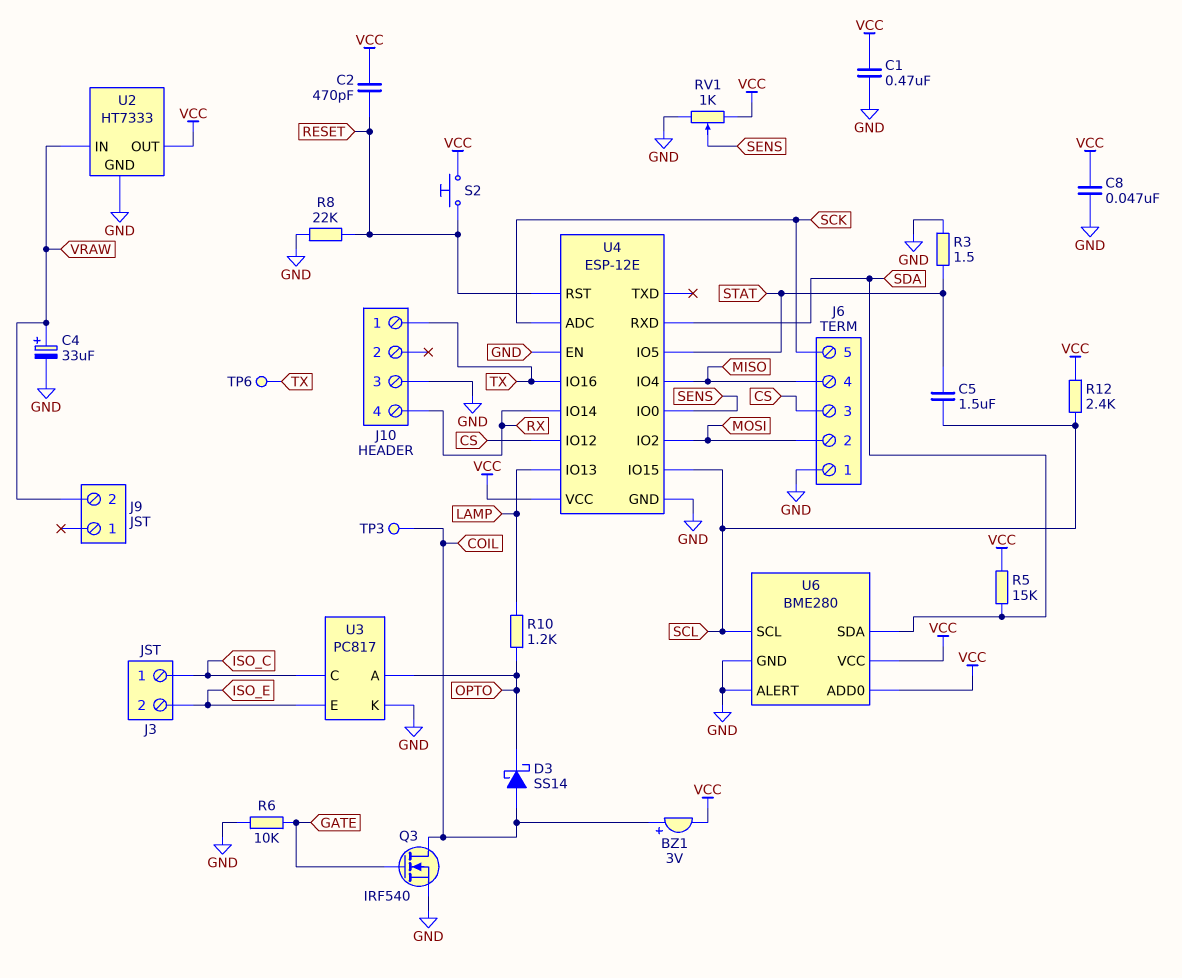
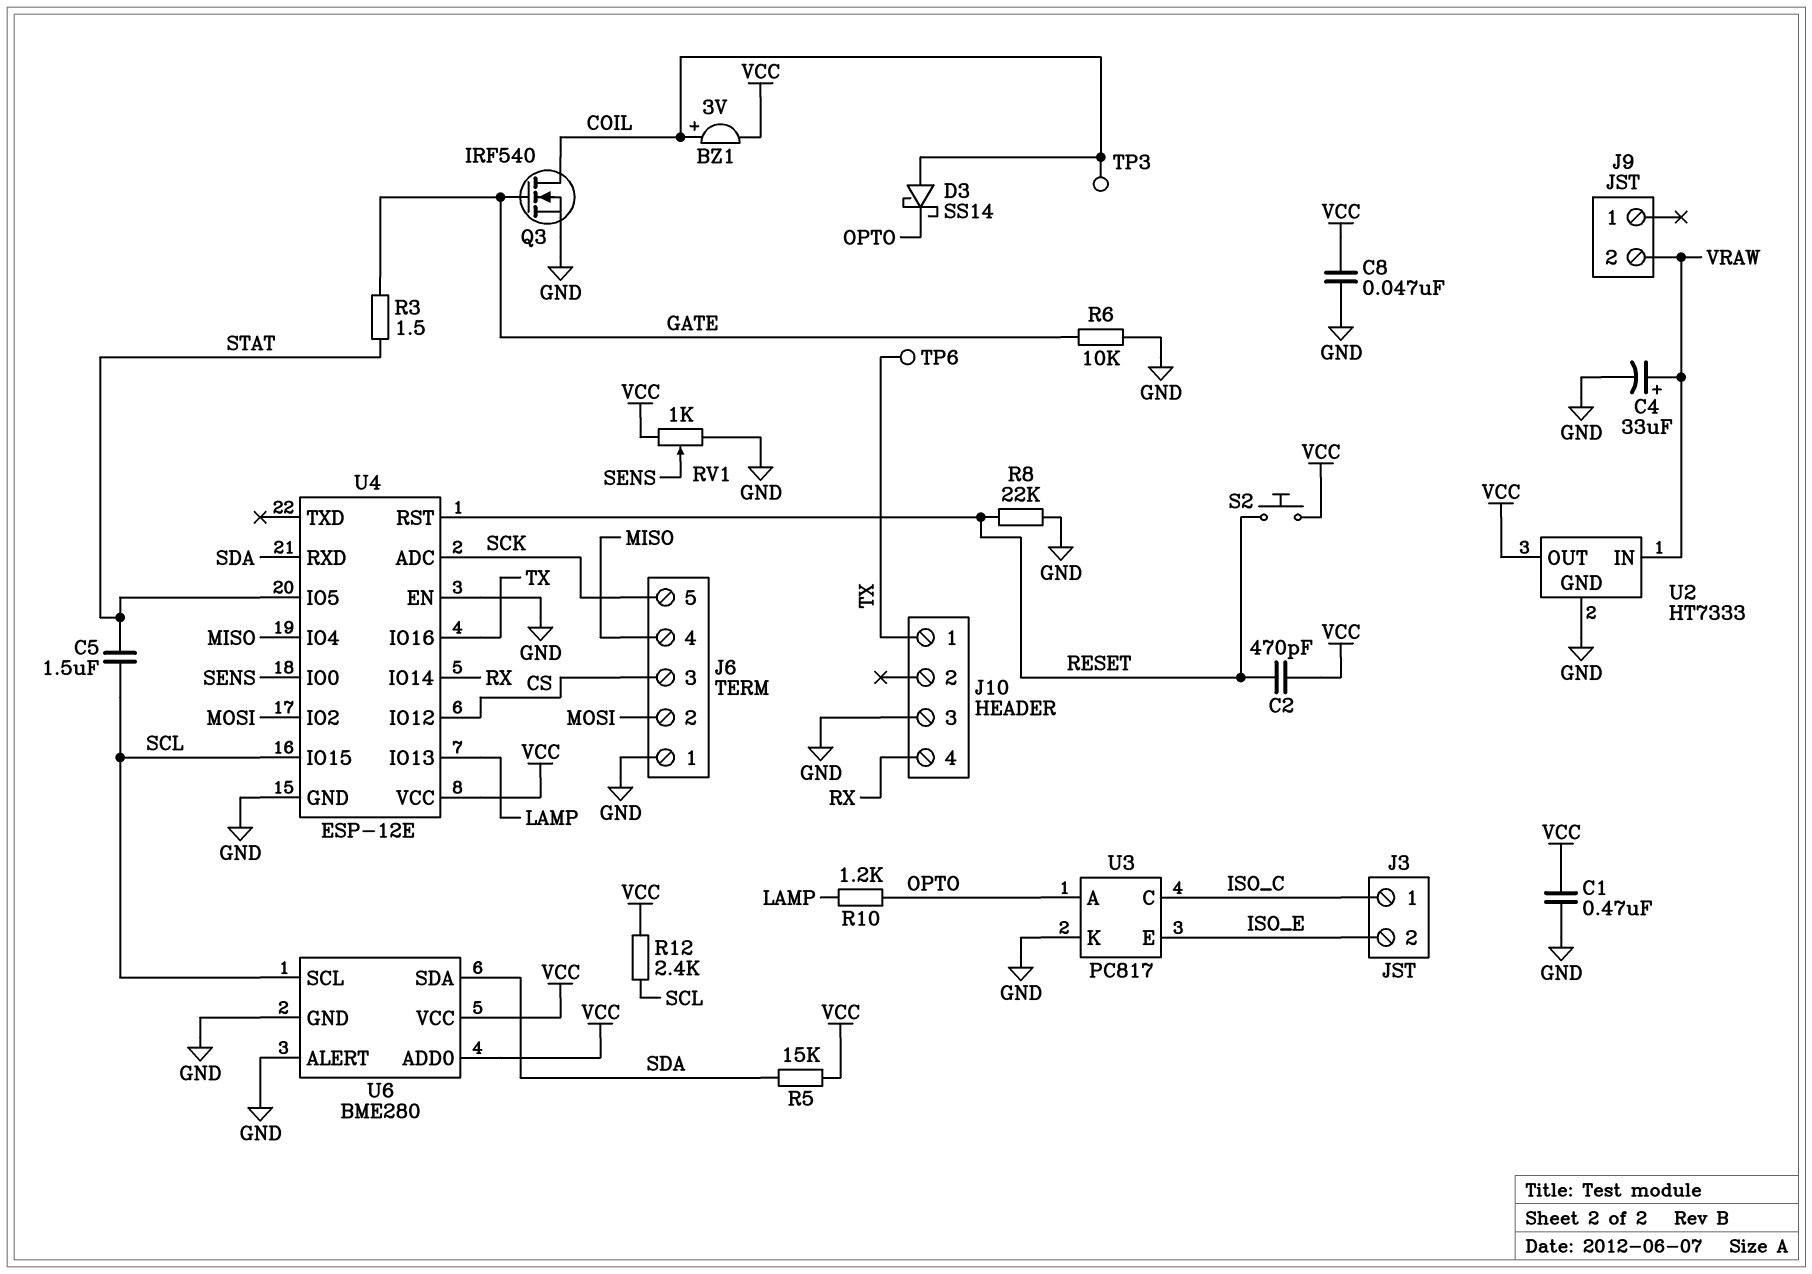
R3: 1.5 (GND, STAT) -> 1.5 (GATE, STAT)

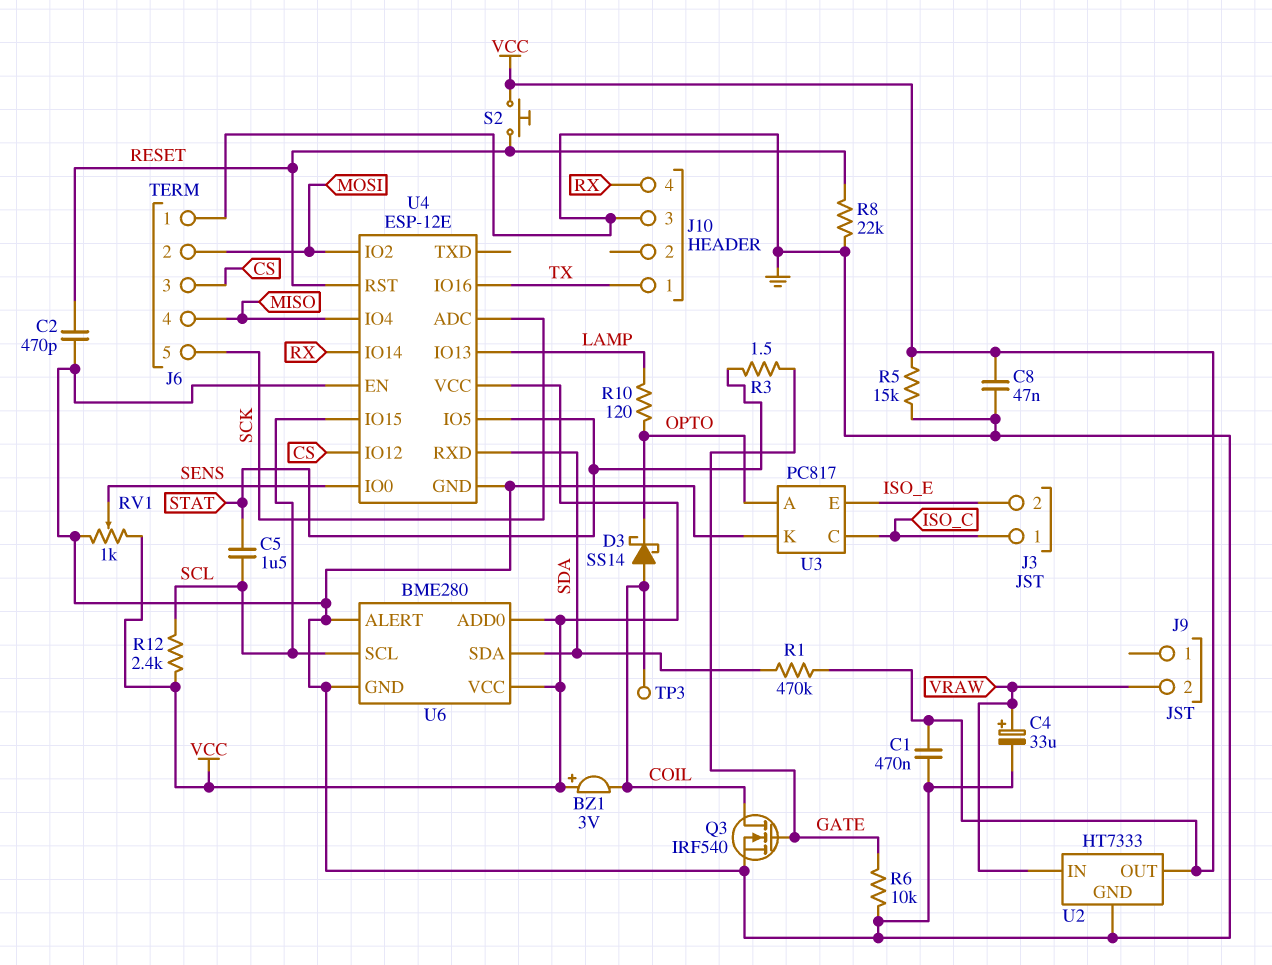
BZ1: buzzer 3V (plus COIL, minus VCC) -> buzzer 3V (plus VCC, minus COIL)
C2: 470pF (RESET, VCC) -> 470pF (GND, RESET)
R1: none -> 470k (SDA, VCC)
R5: 15k (SDA, VCC) -> 15k (GND, VCC)
R10: 1.2k (LAMP, OPTO) -> 120 (LAMP, OPTO)
TP6: test point (TX) -> none

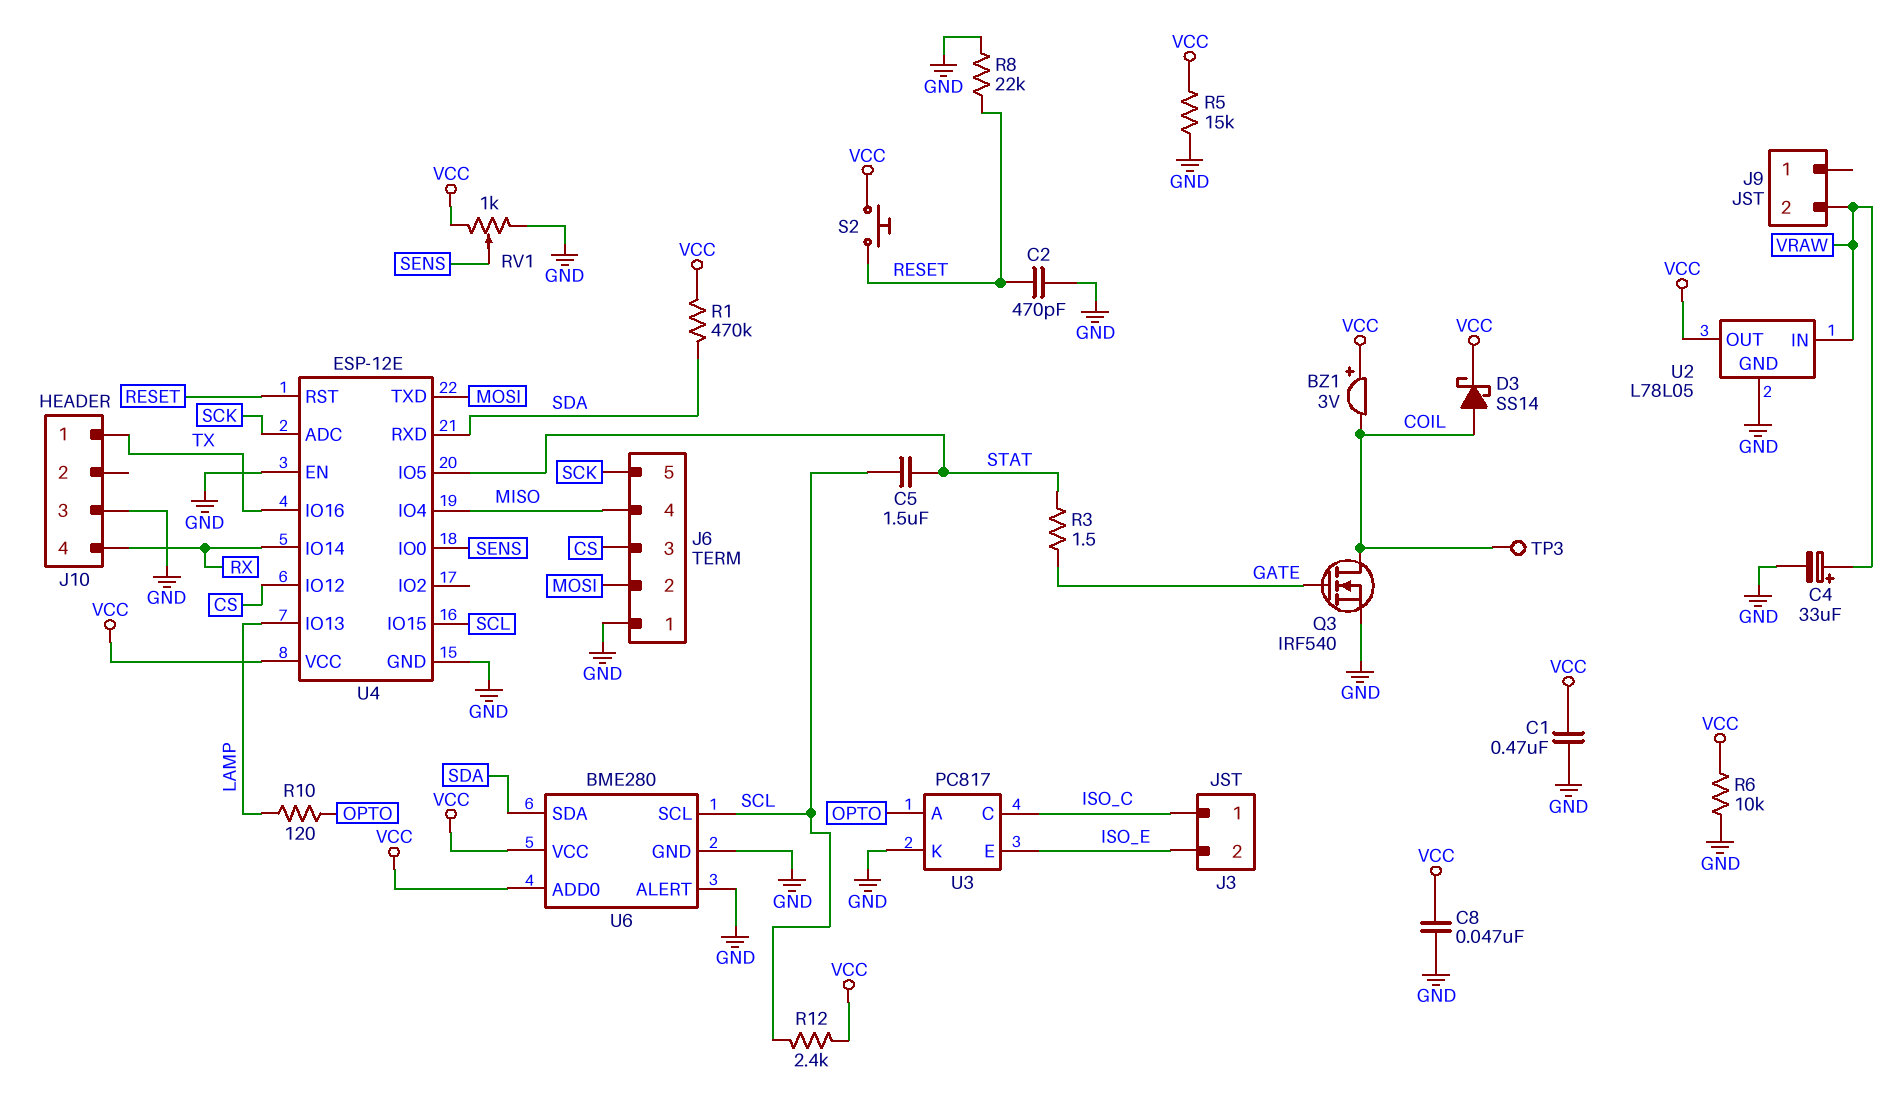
D3: schottky SS14 (A COIL, K OPTO) -> schottky SS14 (A COIL, K VCC)
R6: 10k (GATE, GND) -> 10k (GND, VCC)
U2: HT7333 -> L78L05
U4 pin IO2: MOSI -> none
U4 pin TXD: none -> MOSI

